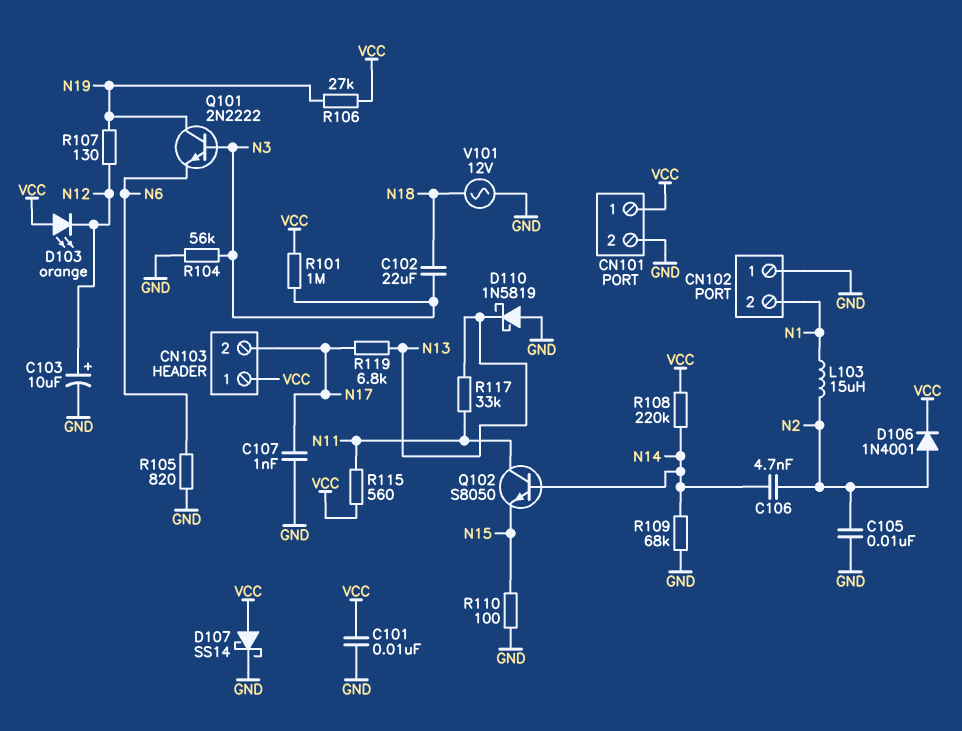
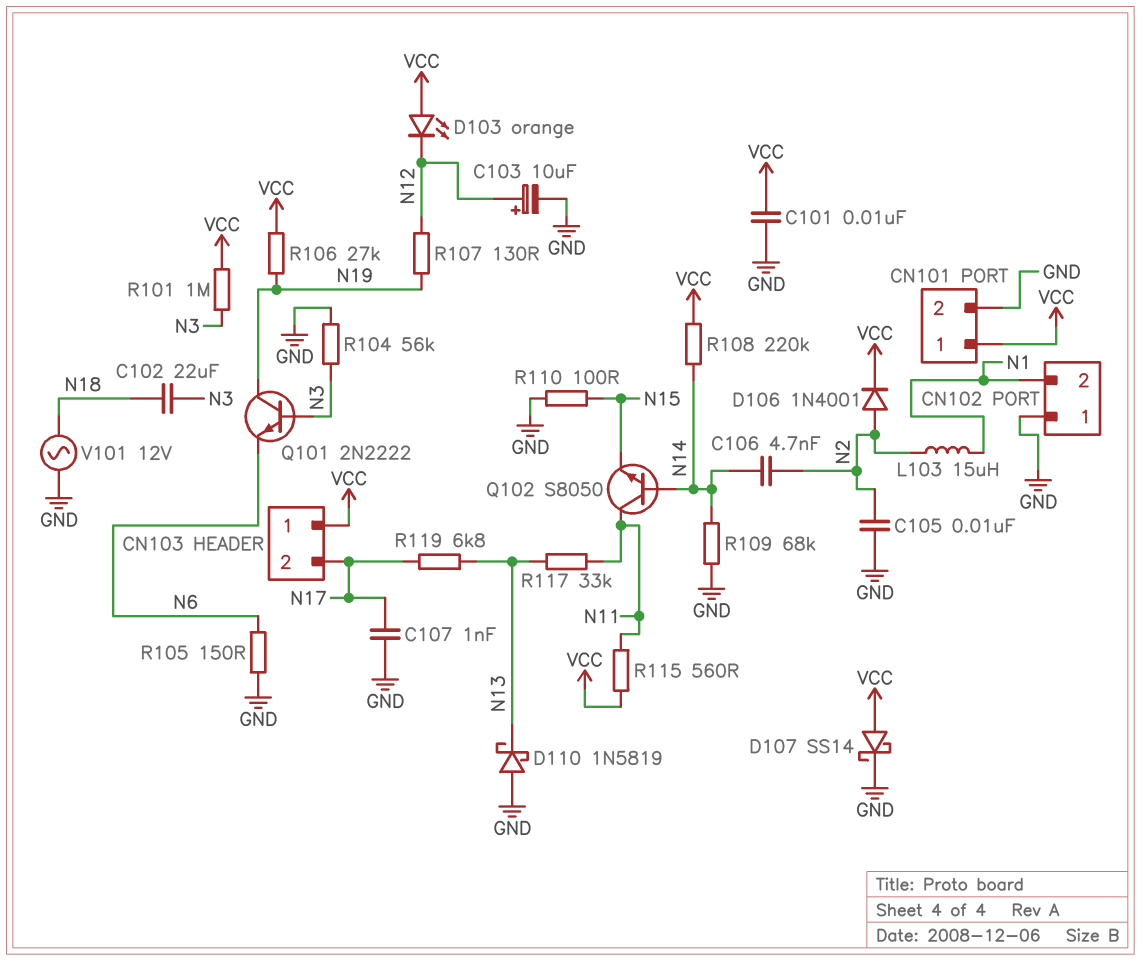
R105: 820 (GND, N6) -> 150 (GND, N6)

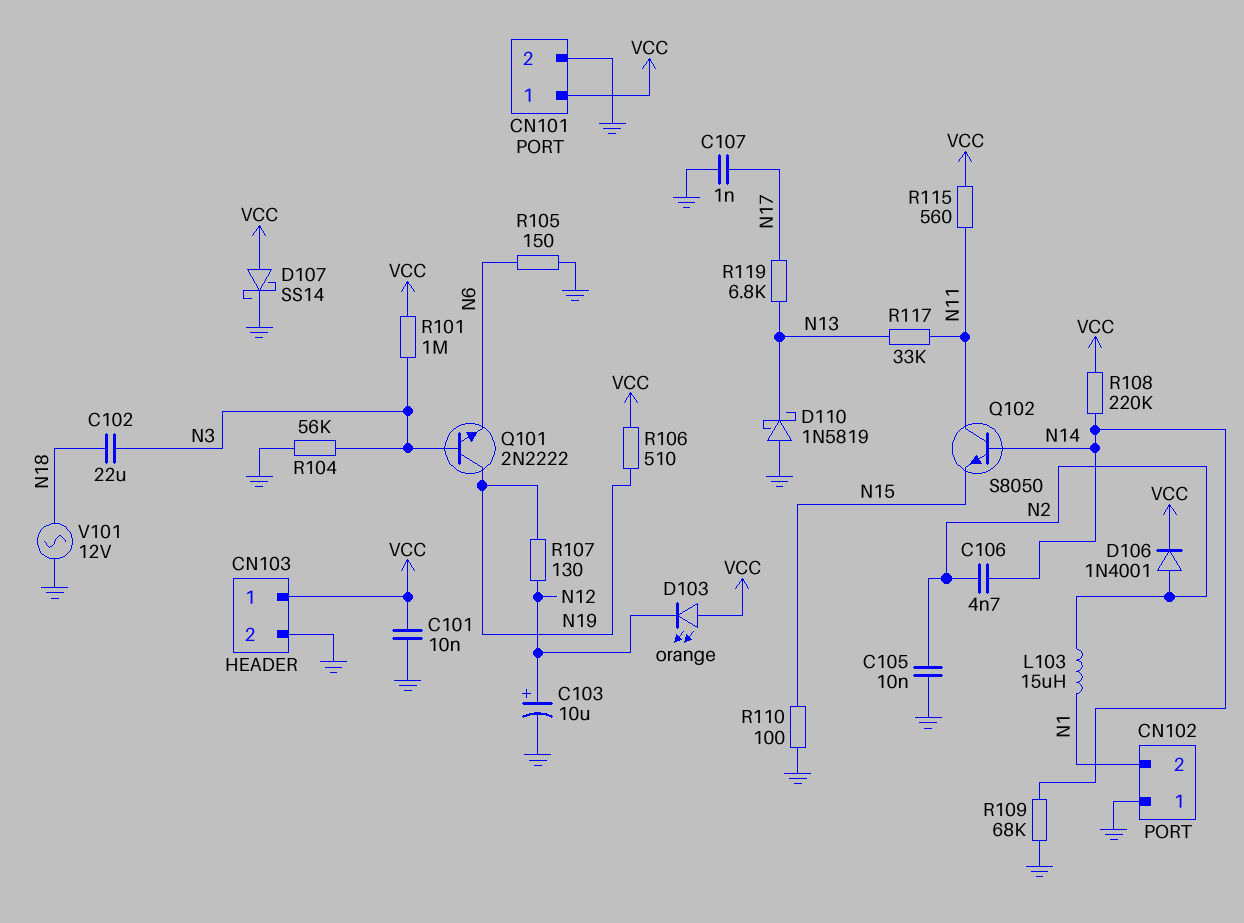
CN103 pin 2: N17 -> GND
R106: 27k (N19, VCC) -> 510 (N19, VCC)

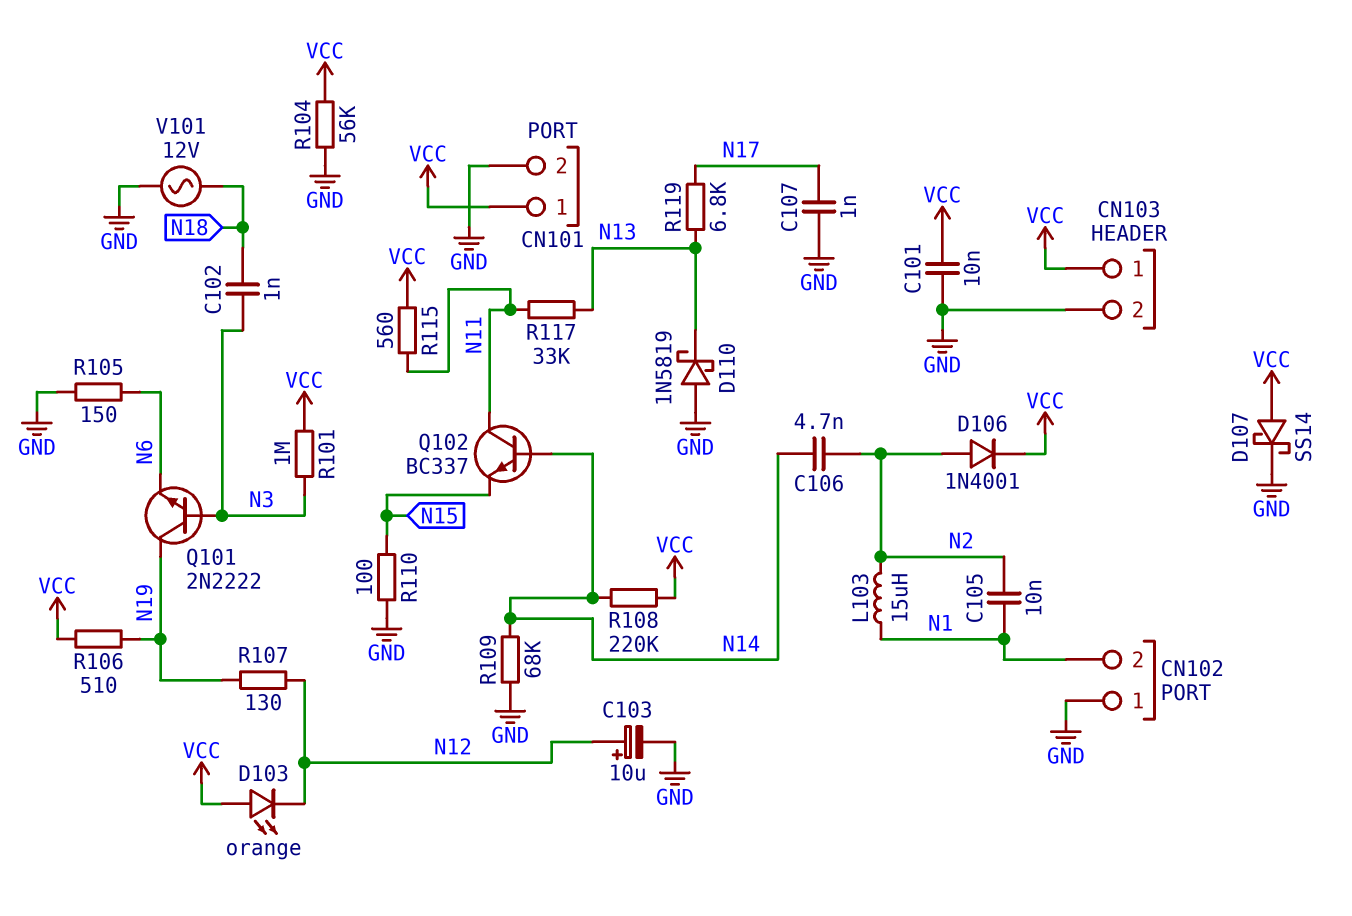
C102: 22uF (N3, N18) -> 1nF (N3, N18)
C105: 10nF (GND, N2) -> 10nF (N1, N2)
Q102: NPN S8050 (B N14, C N11, E N15) -> NPN BC337 (B N14, C N11, E N15)
R104: 56k (GND, N3) -> 56k (GND, VCC)

